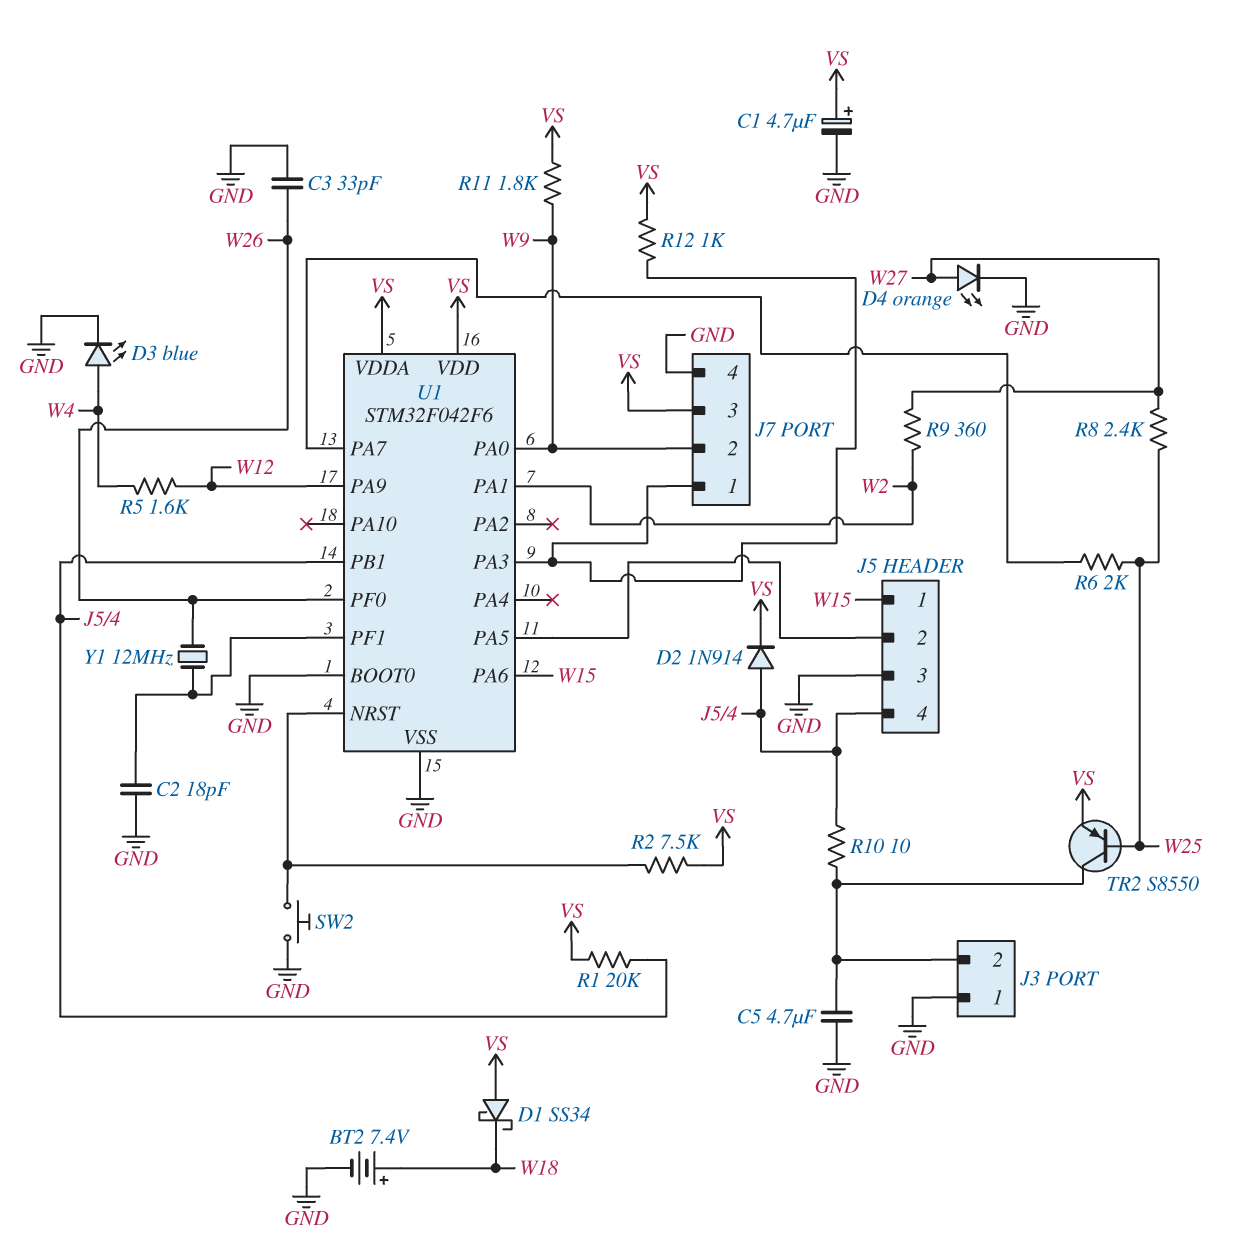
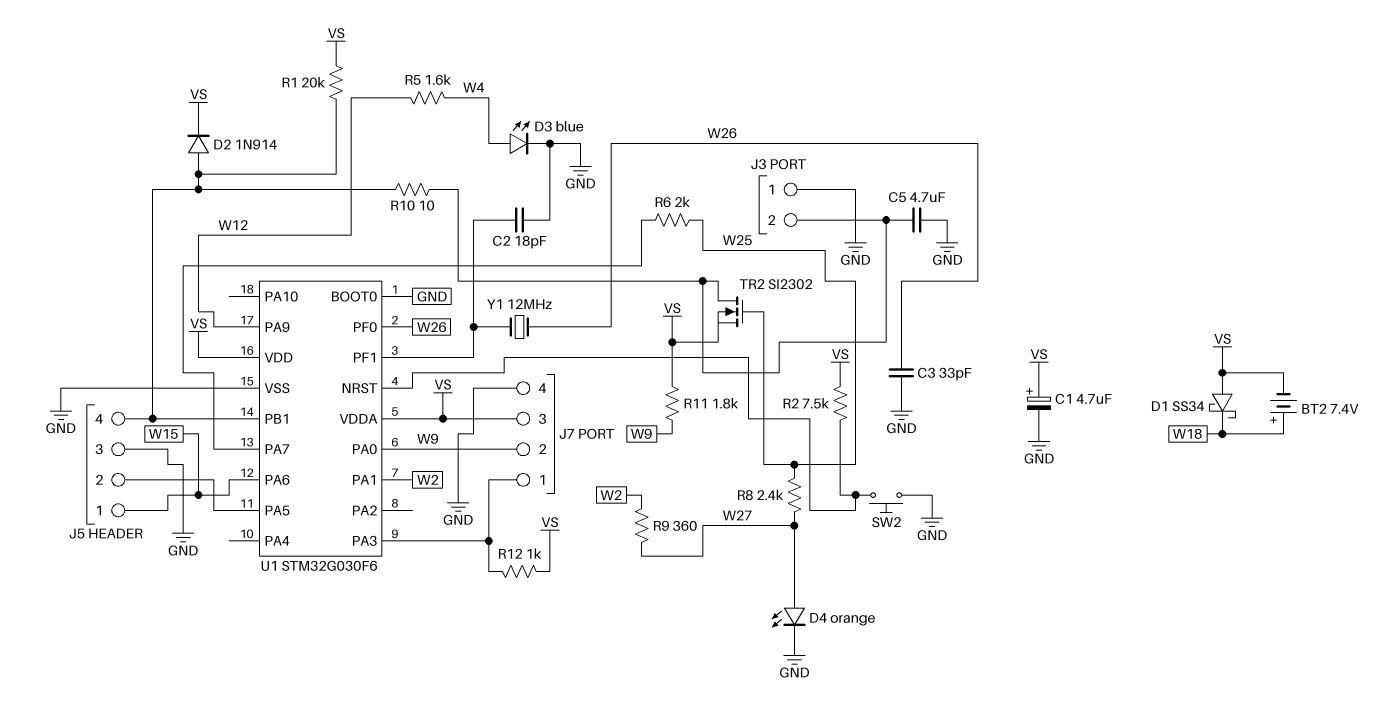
BT2: 7.4V (plus W18, minus GND) -> 7.4V (plus W18, minus VS)
TR2: PNP S8550 (B W25, C J3/2, E VS) -> NMOS SI2302 (G W25, D J3/2, S VS)
U1: STM32F042F6 -> STM32G030F6

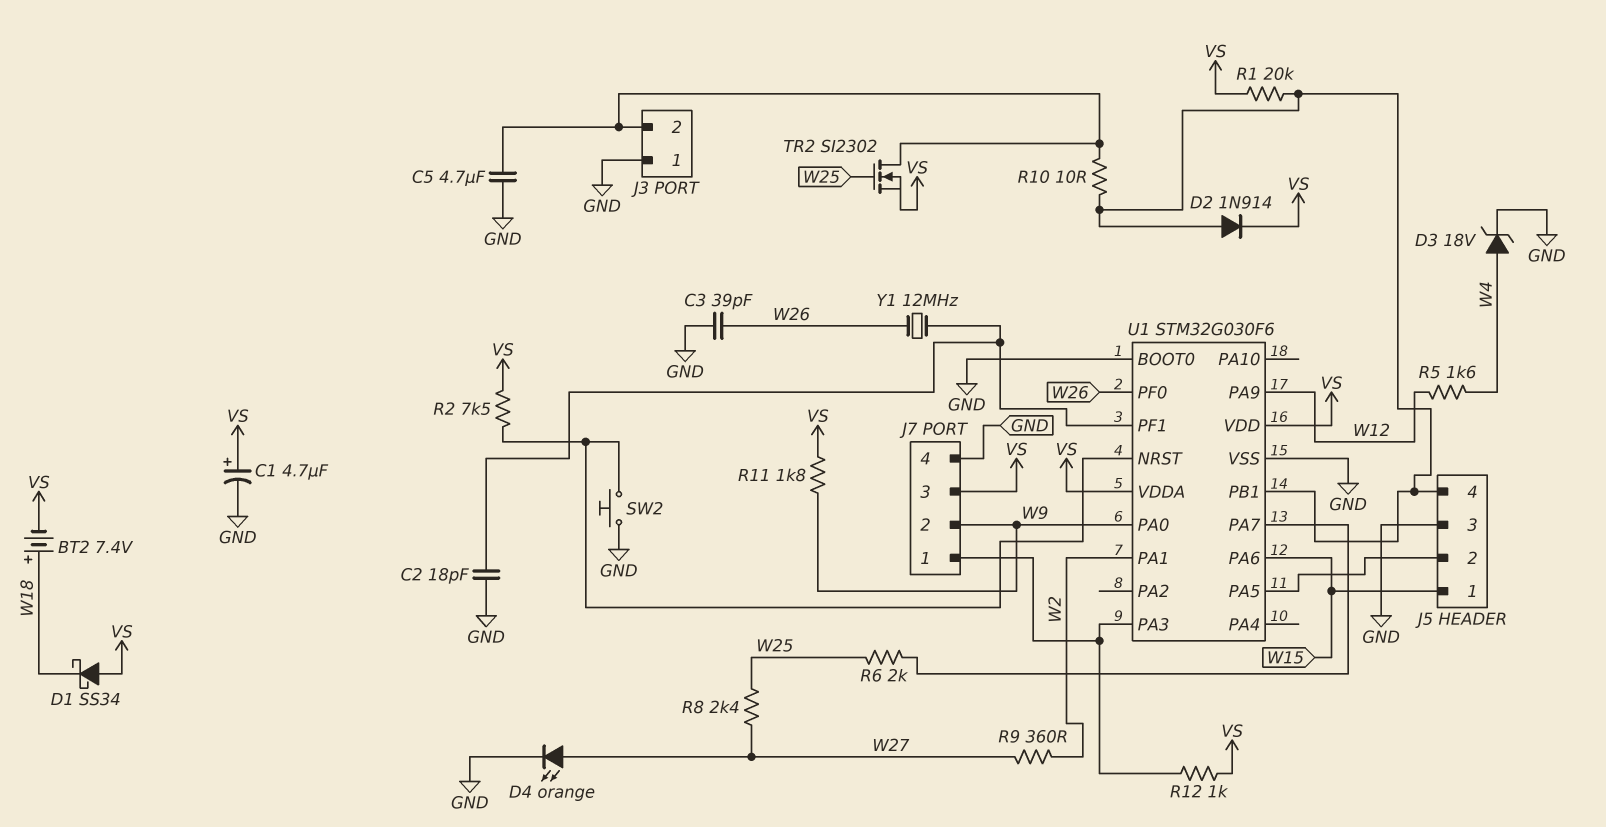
C3: 33pF (GND, W26) -> 39pF (GND, W26)
D3: LED blue (A W4, K GND) -> zener 18V (A W4, K GND)

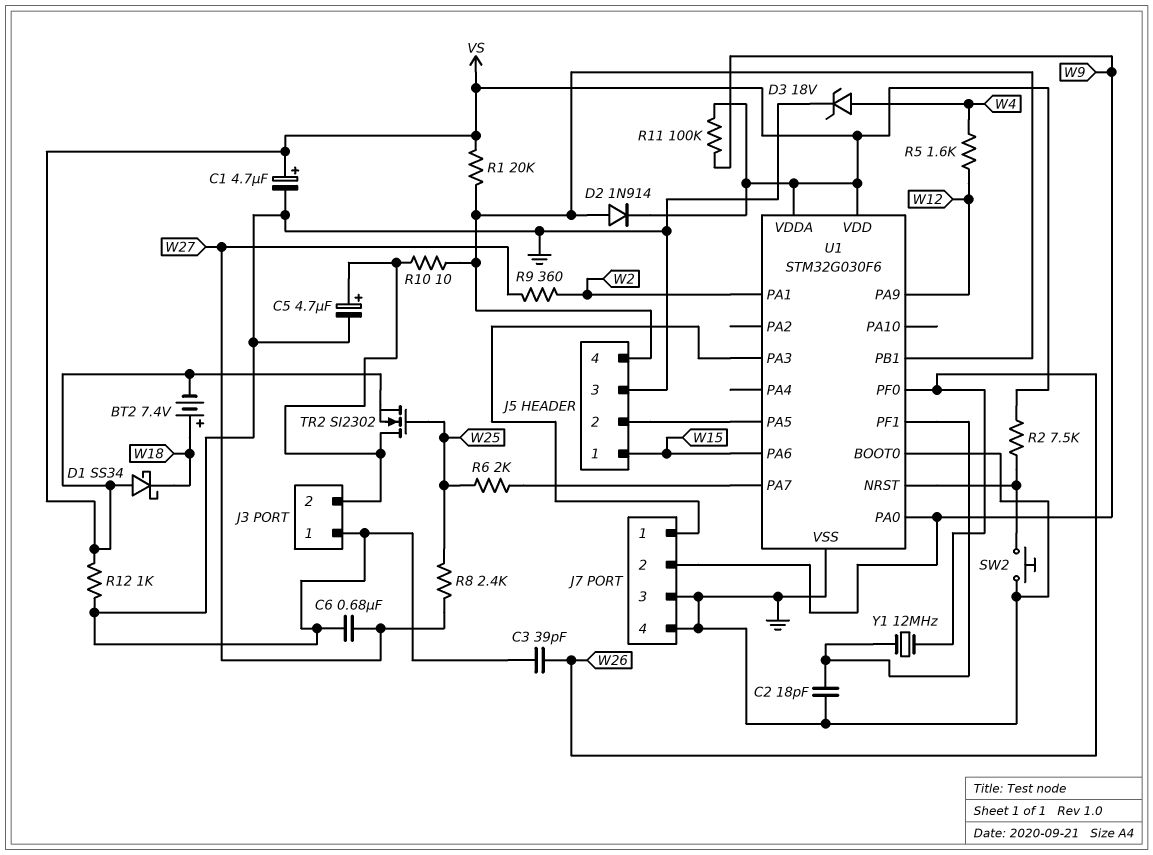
C5: 4.7uF (GND, J3/2) -> 4.7uF (plus J3/2, minus GND)
C6: none -> 680nF (GND, W27)
D4: LED orange (A W27, K GND) -> none
J7 pin 3: VS -> GND
R11: 1.8k (VS, W9) -> 100k (VS, W9)
R12: 1k (J7/1, VS) -> 1k (GND, VS)

